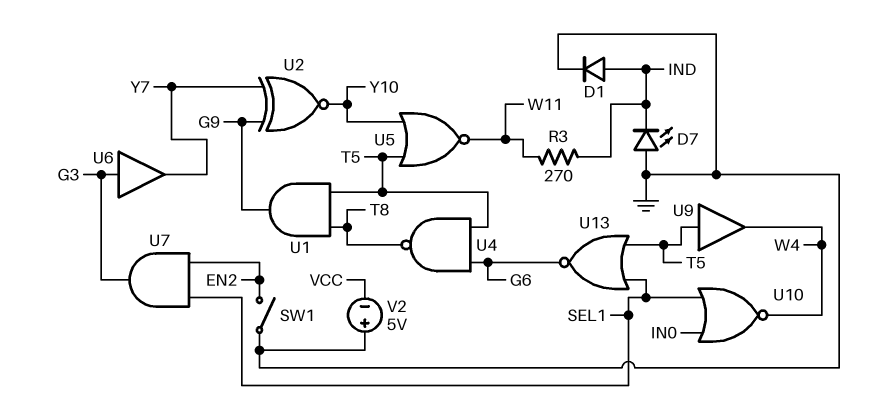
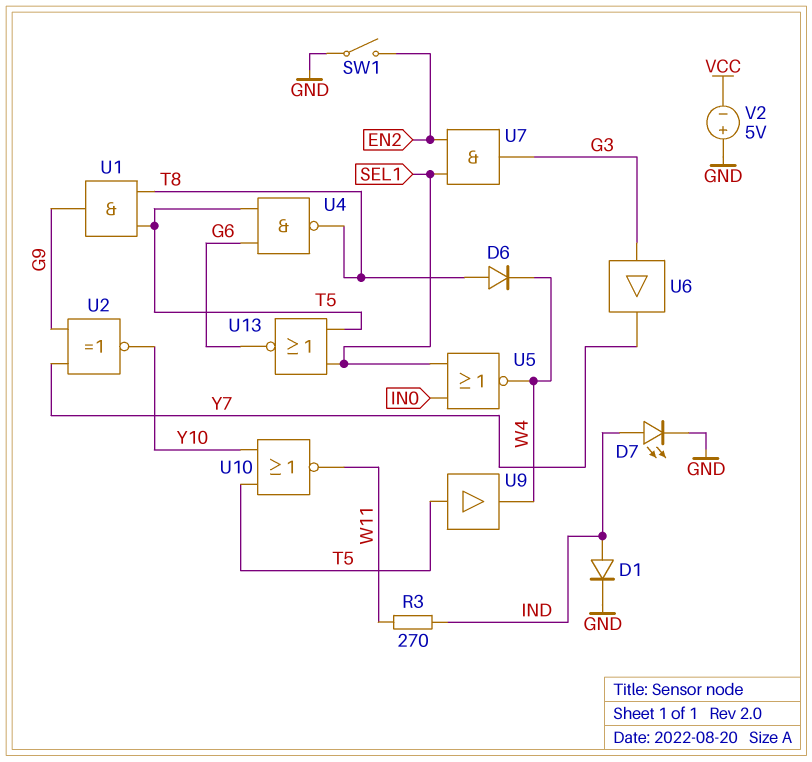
D6: none -> diode (A T8, K W4)
D7: LED (A GND, K IND) -> LED (A IND, K GND)
U5: NOR (in T5, in Y10, out W11) -> NOR (in IN0, in SEL1, out W4)
U10: NOR (in IN0, in SEL1, out W4) -> NOR (in T5, in Y10, out W11)

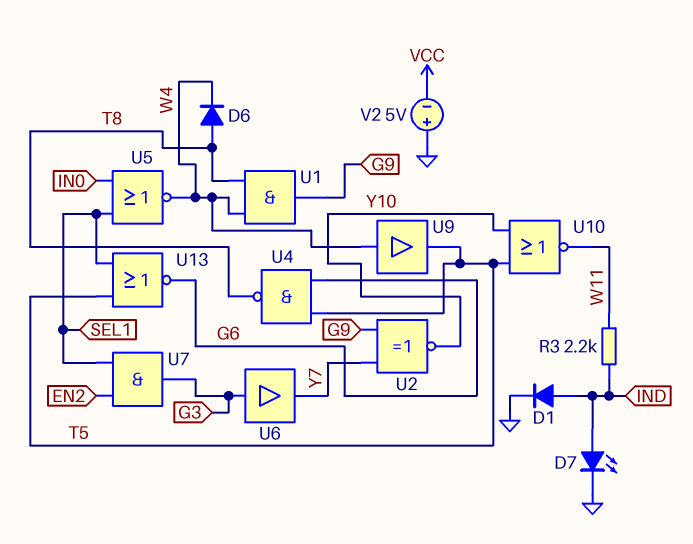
R3: 270 (IND, W11) -> 2.2k (IND, W11)
SW1: switch (EN2, GND) -> none
U1: AND (in T5, in T8, out G9) -> AND (in T8, in W4, out G9)
U9: buffer (in T5, out W4) -> buffer (in W4, out T5)

